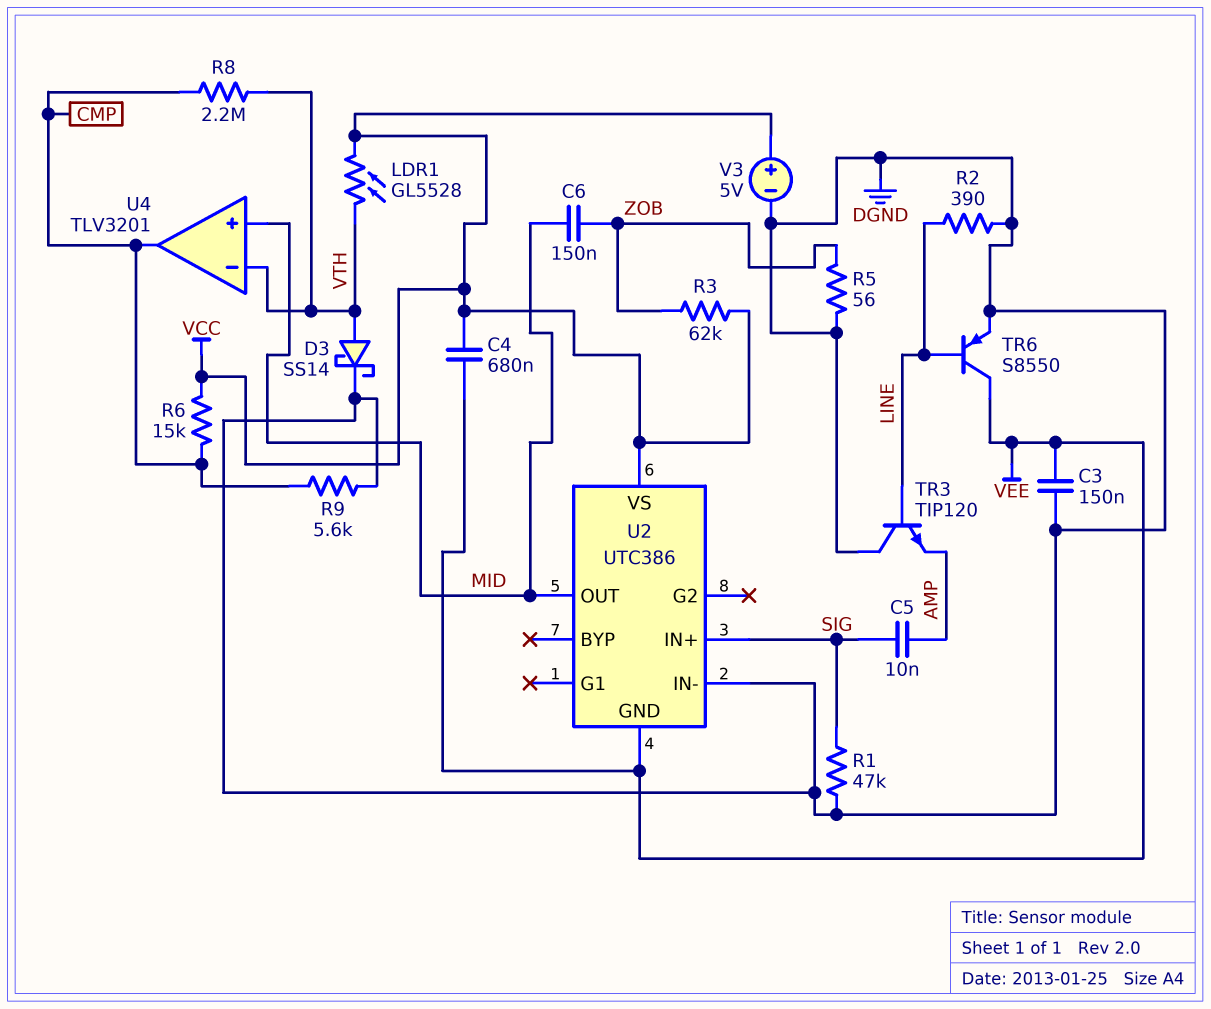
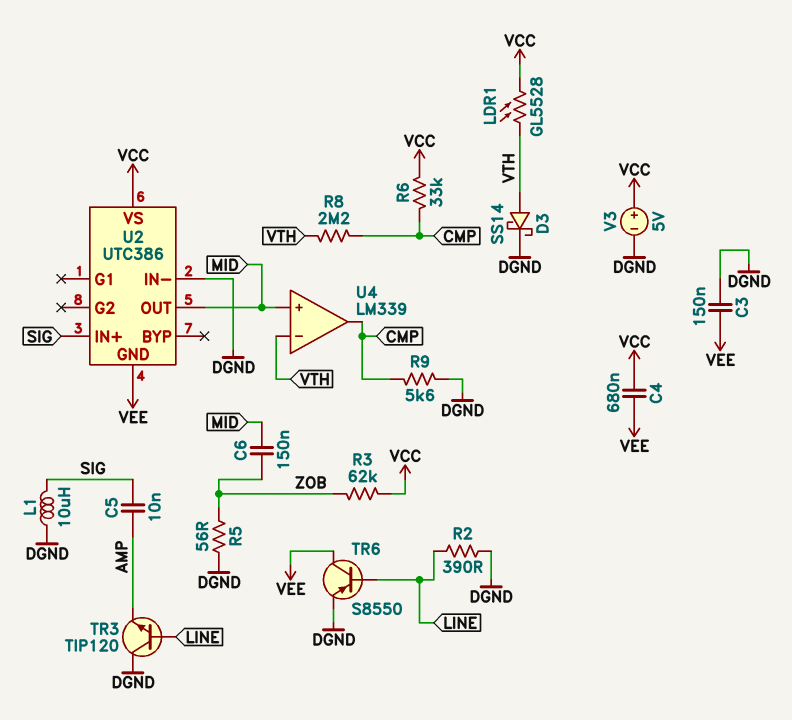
L1: none -> 10uH (DGND, SIG)
R1: 47k (DGND, SIG) -> none
R6: 15k (CMP, VCC) -> 33k (CMP, VCC)
U4: TLV3201 -> LM339

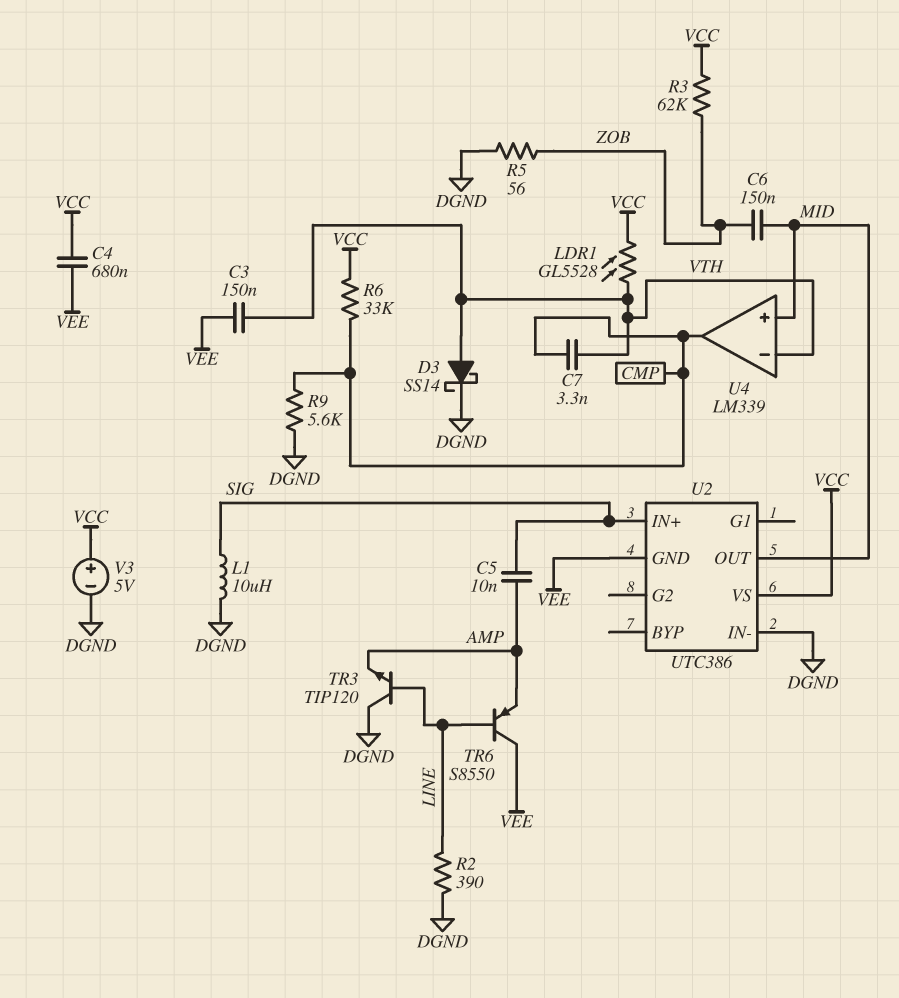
C3: 150nF (DGND, VEE) -> 150nF (VEE, VTH)
C7: none -> 3.3nF (CMP, VTH)
R8: 2.2M (CMP, VTH) -> none
TR6: PNP S8550 (B LINE, C VEE, E DGND) -> PNP S8550 (B LINE, C VEE, E AMP)

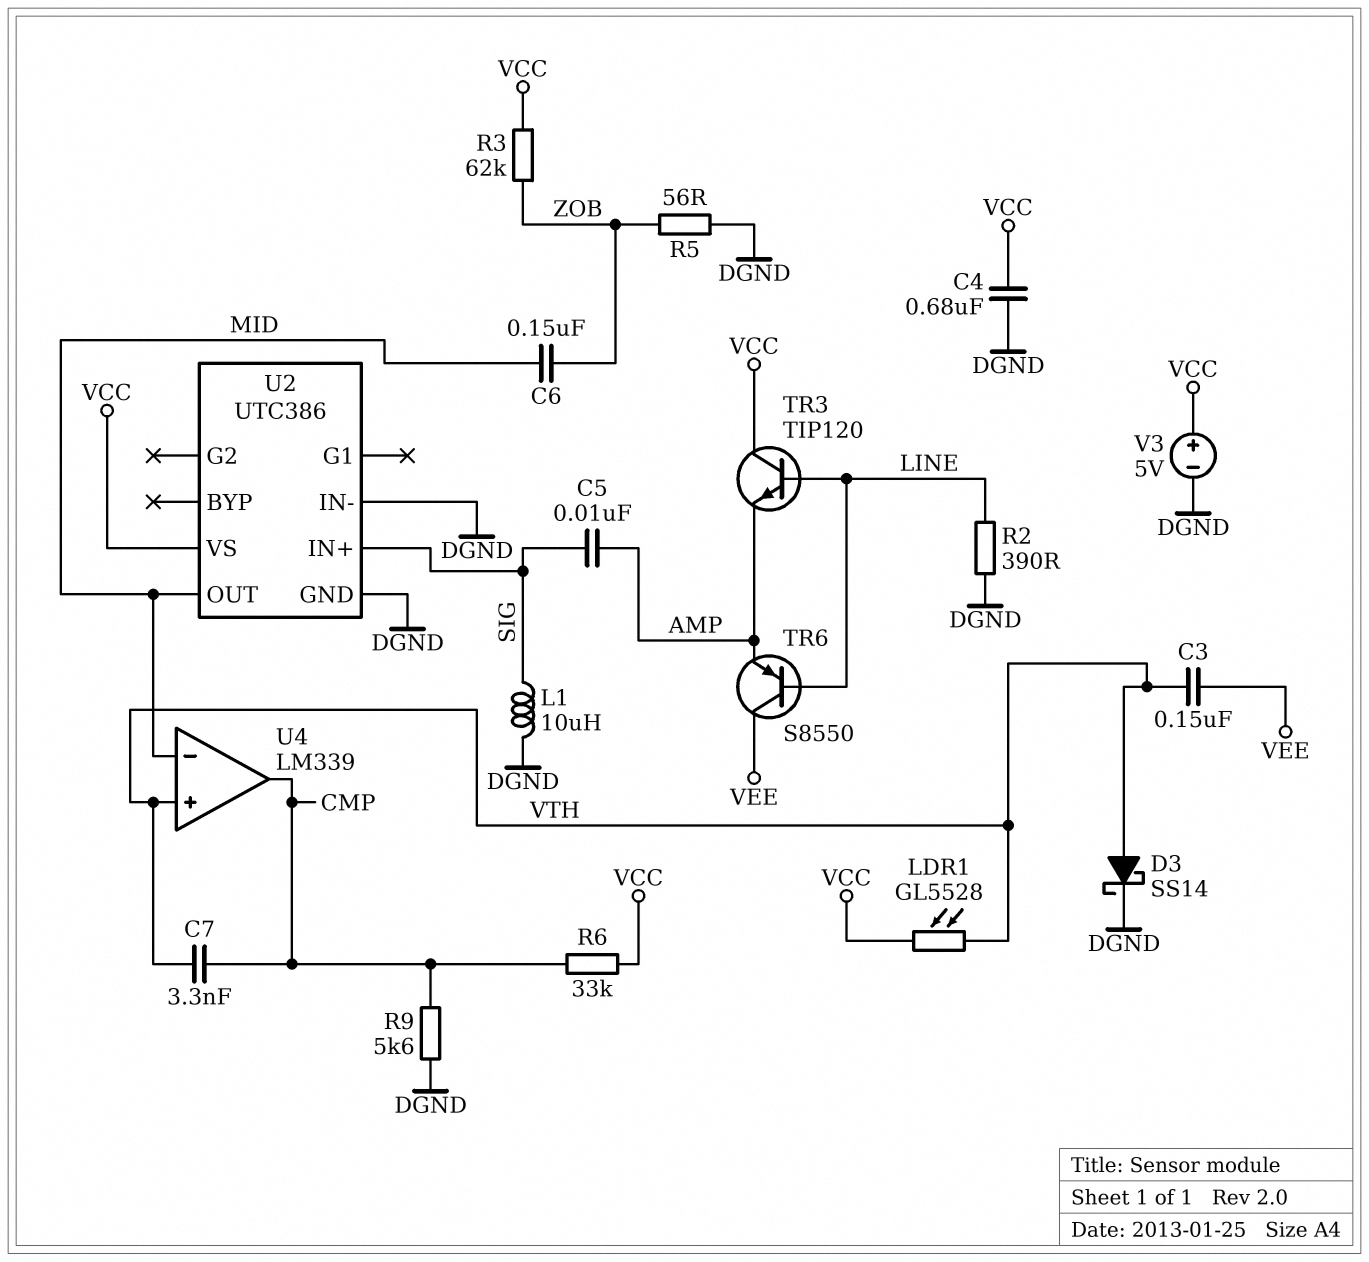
C4: 680nF (VCC, VEE) -> 680nF (DGND, VCC)
TR3: NPN TIP120 (B LINE, C DGND, E AMP) -> NPN TIP120 (B LINE, C VCC, E AMP)
U2 pin GND: VEE -> DGND
U4 pin in+: MID -> VTH
U4 pin in-: VTH -> MID

